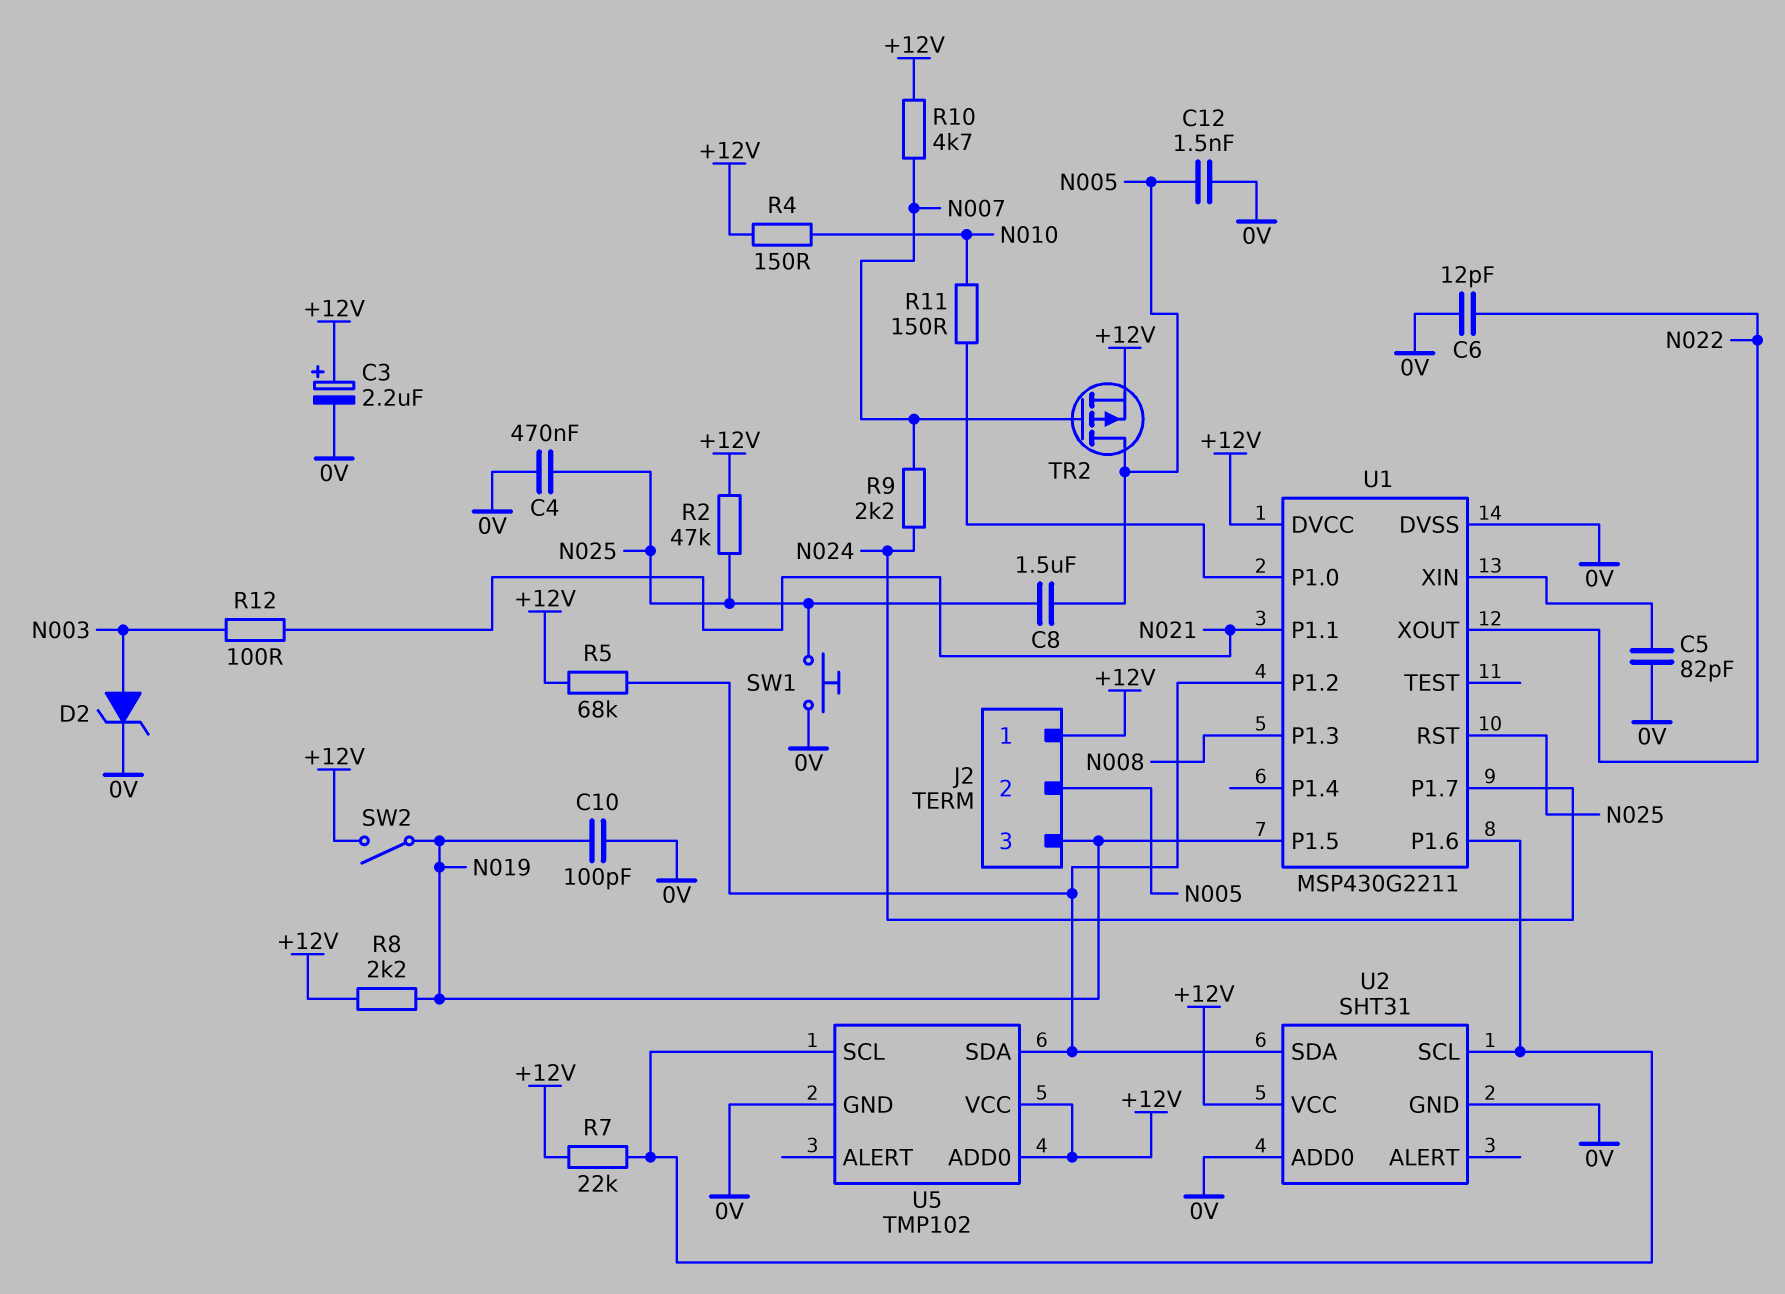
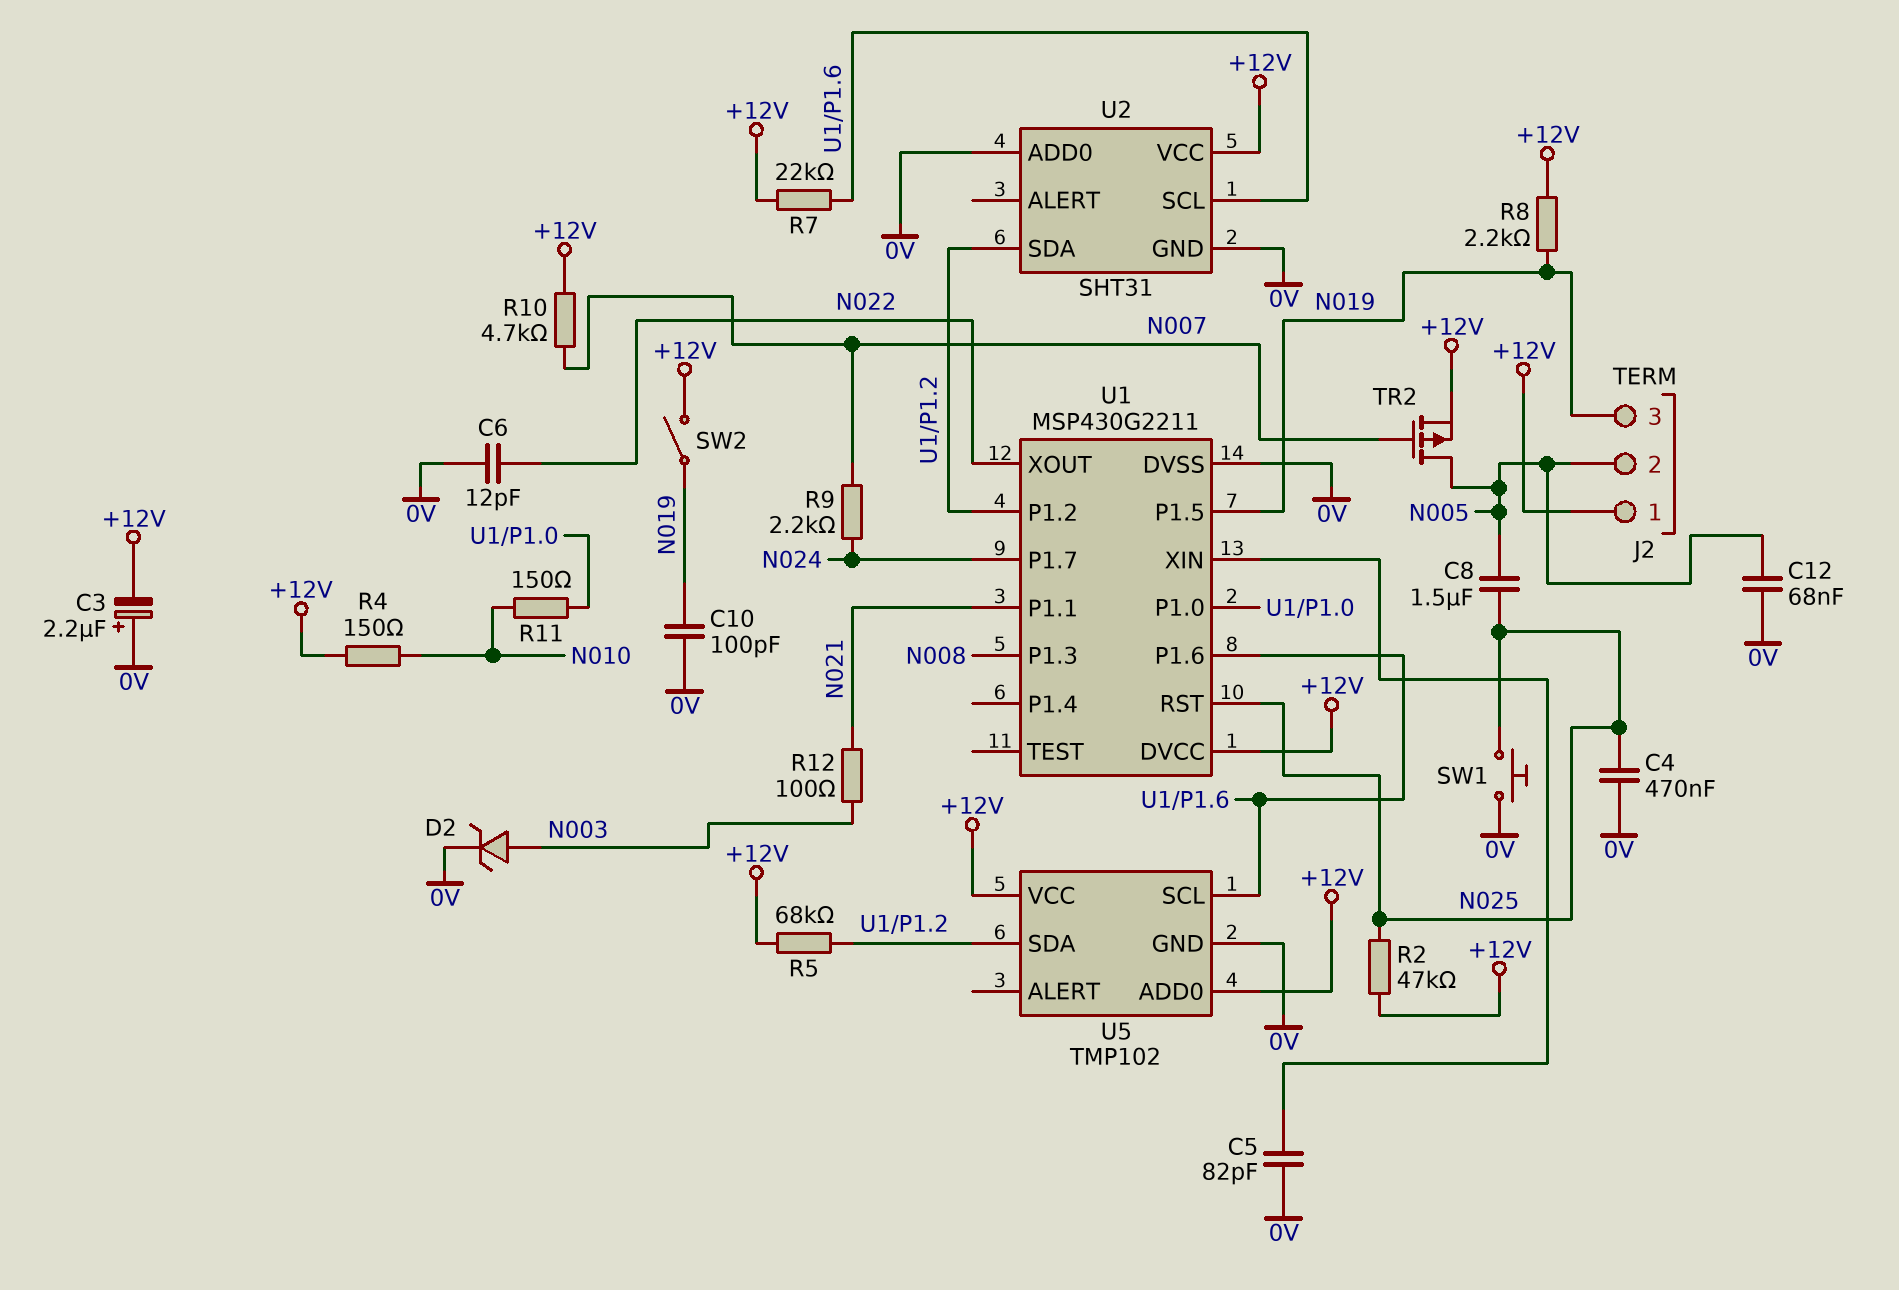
C3: 2.2uF (plus +12V, minus 0V) -> 2.2uF (plus 0V, minus +12V)
C12: 1.5nF (0V, N005) -> 68nF (0V, N005)

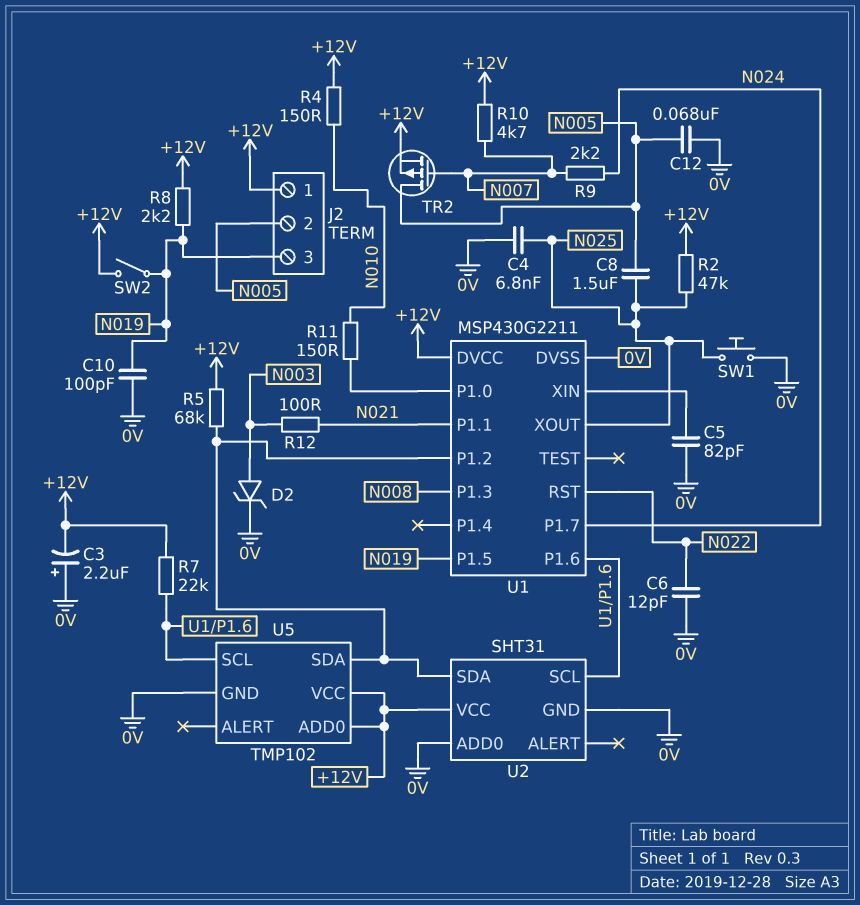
C4: 470nF (0V, N025) -> 6.8nF (0V, N025)
U1 pin RST: N025 -> N022
U1 pin XOUT: N022 -> N025

